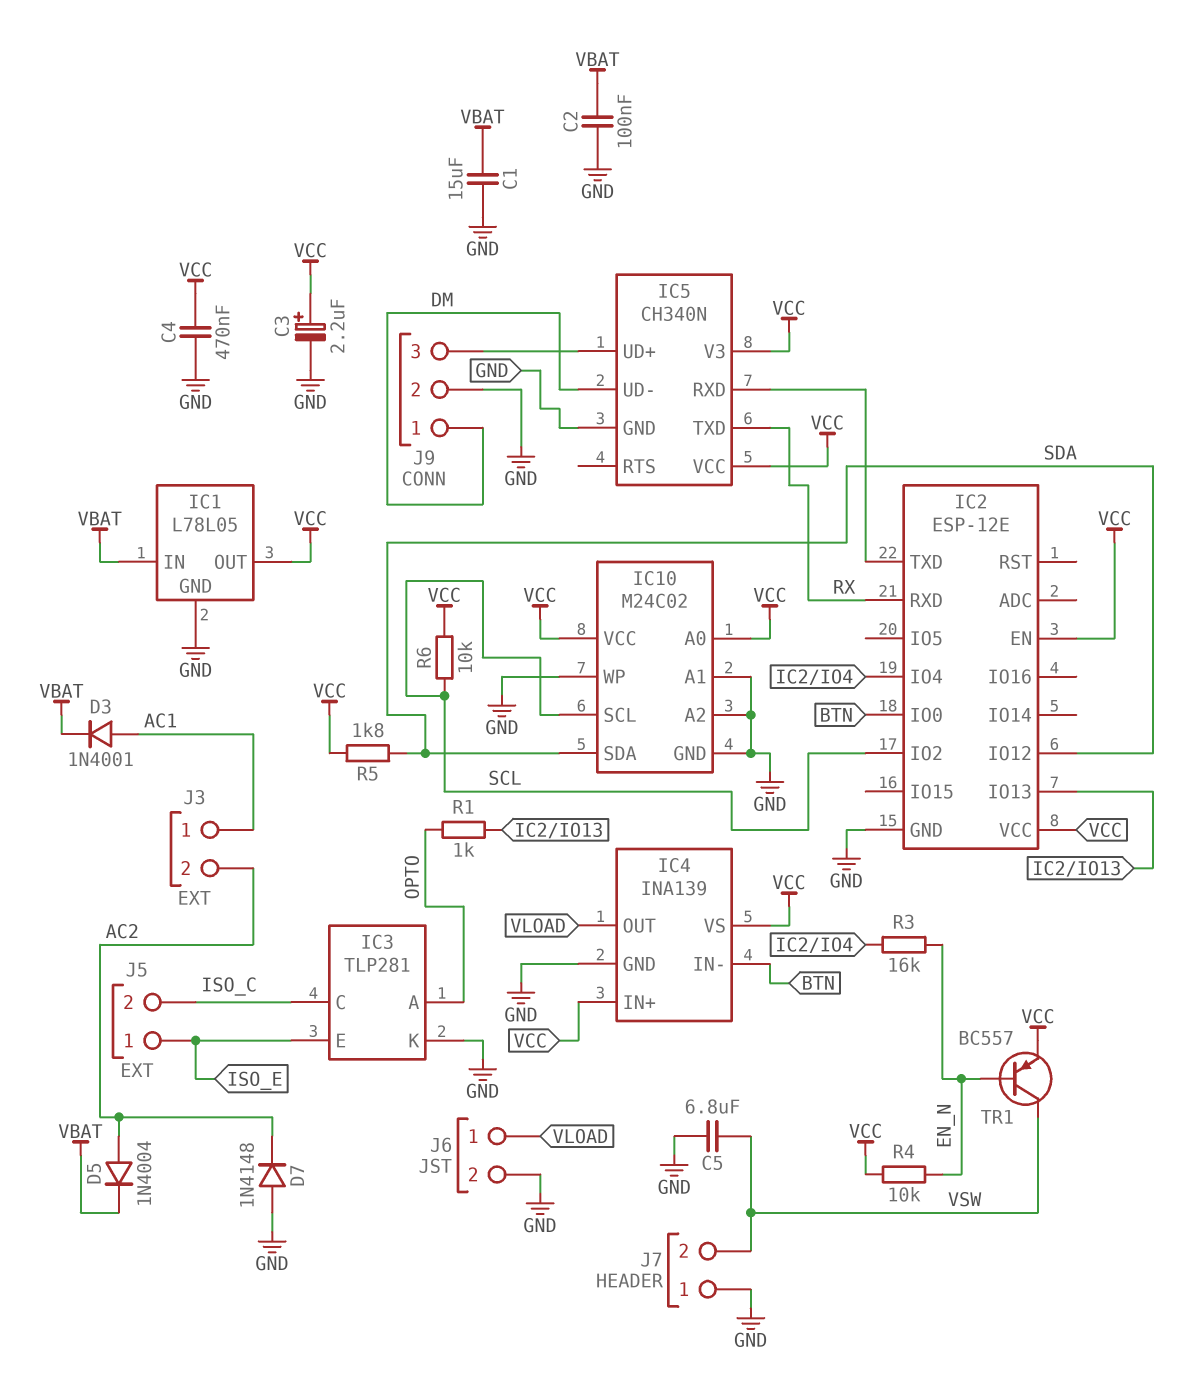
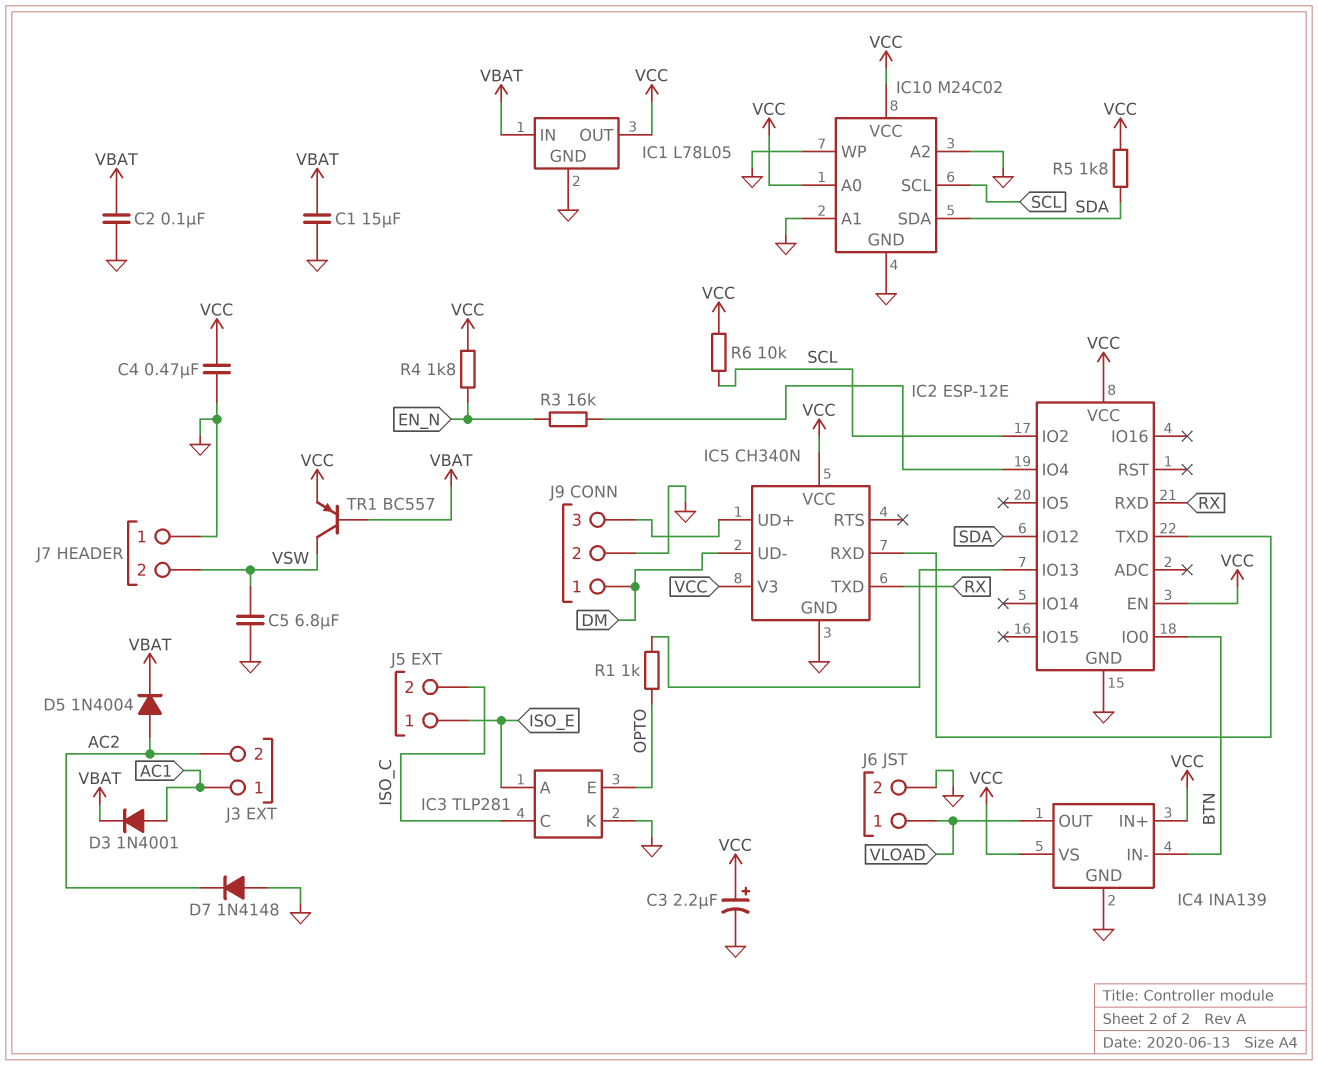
IC3 pin A: OPTO -> ISO_E
IC3 pin E: ISO_E -> OPTO
R4: 10k (EN_N, VCC) -> 1.8k (EN_N, VCC)
TR1: PNP BC557 (B EN_N, C VSW, E VCC) -> PNP BC557 (B VBAT, C VSW, E VCC)

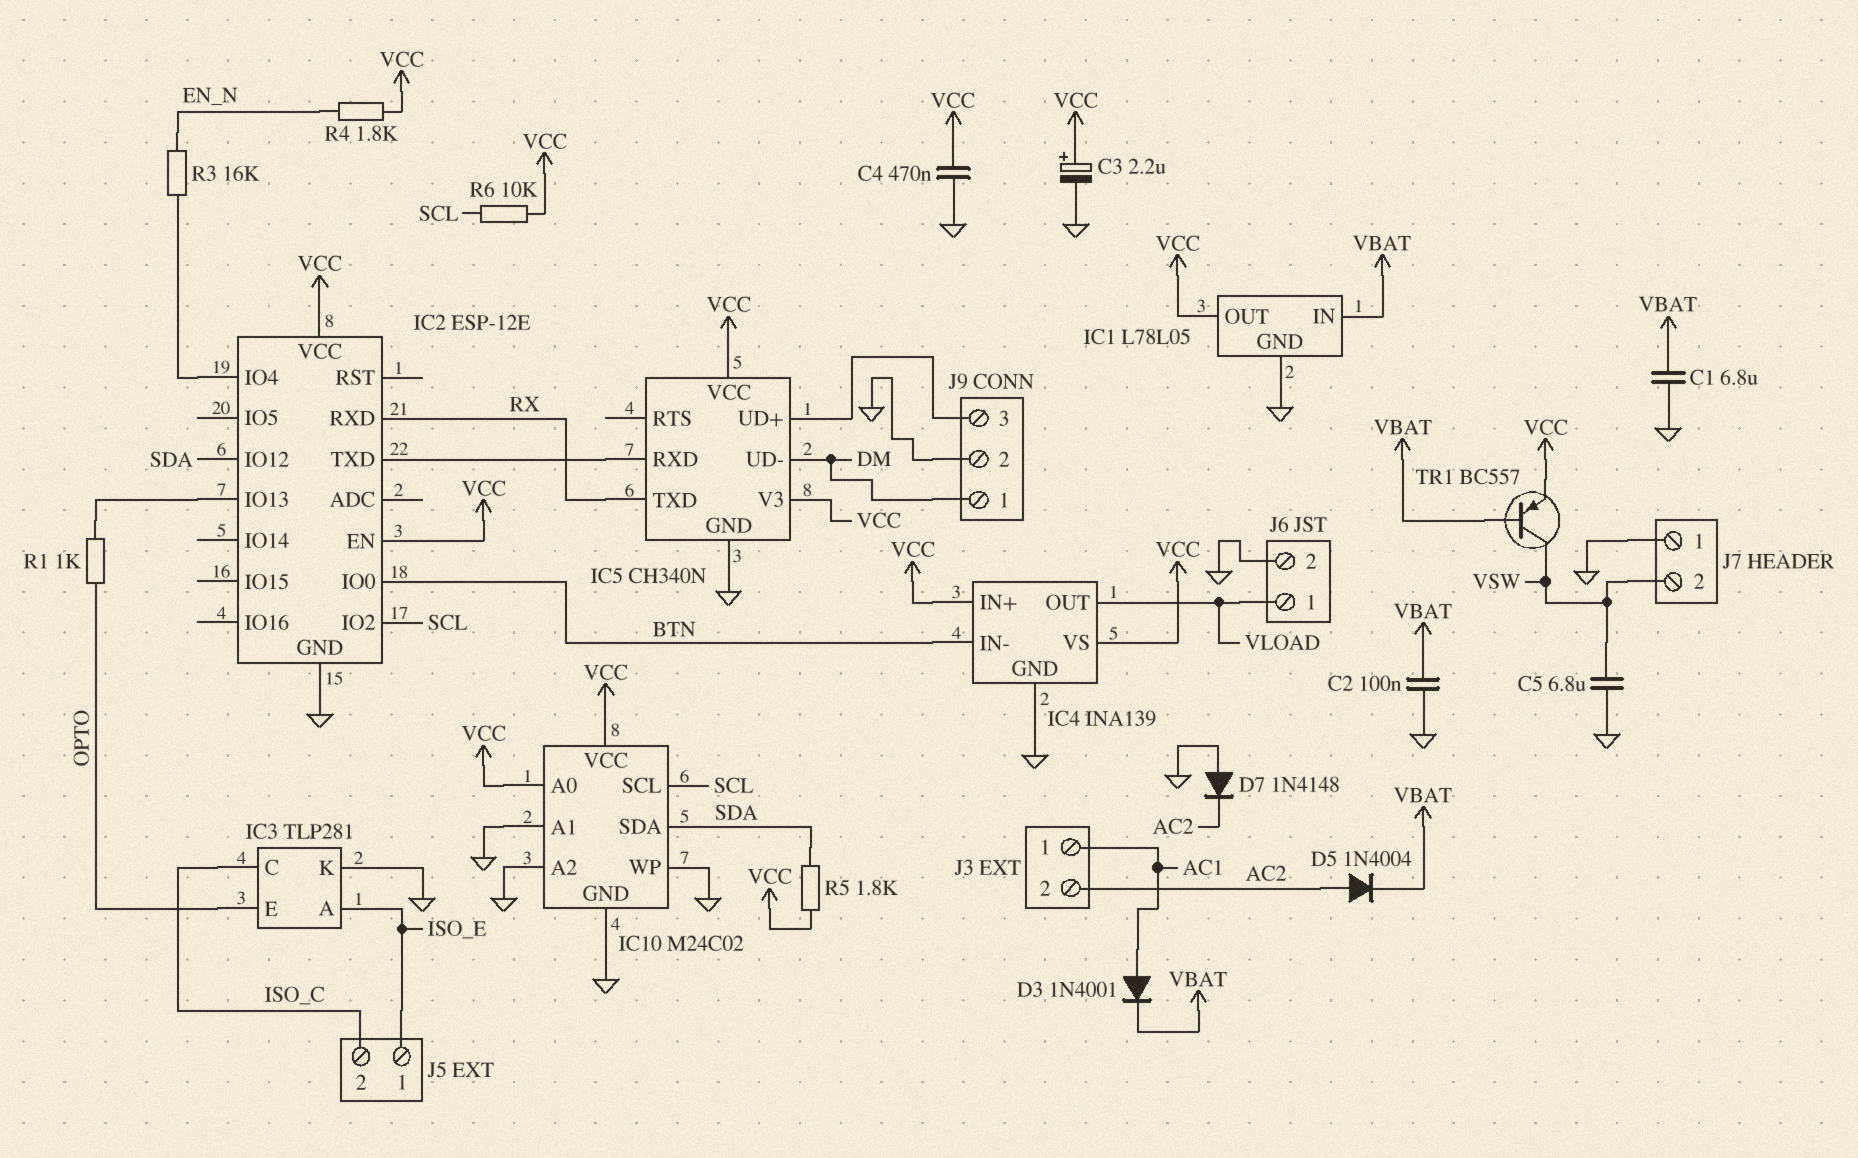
C1: 15uF (GND, VBAT) -> 6.8uF (GND, VBAT)

